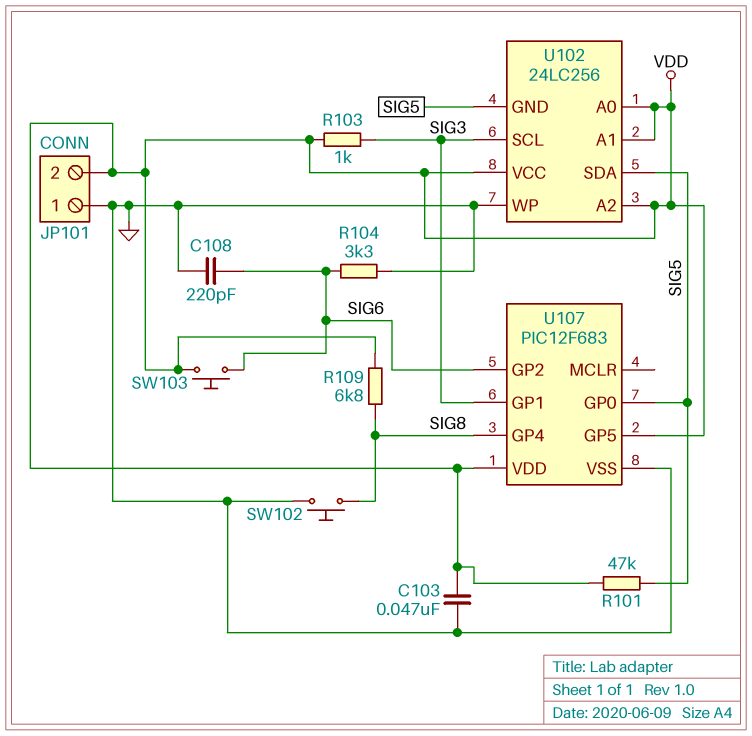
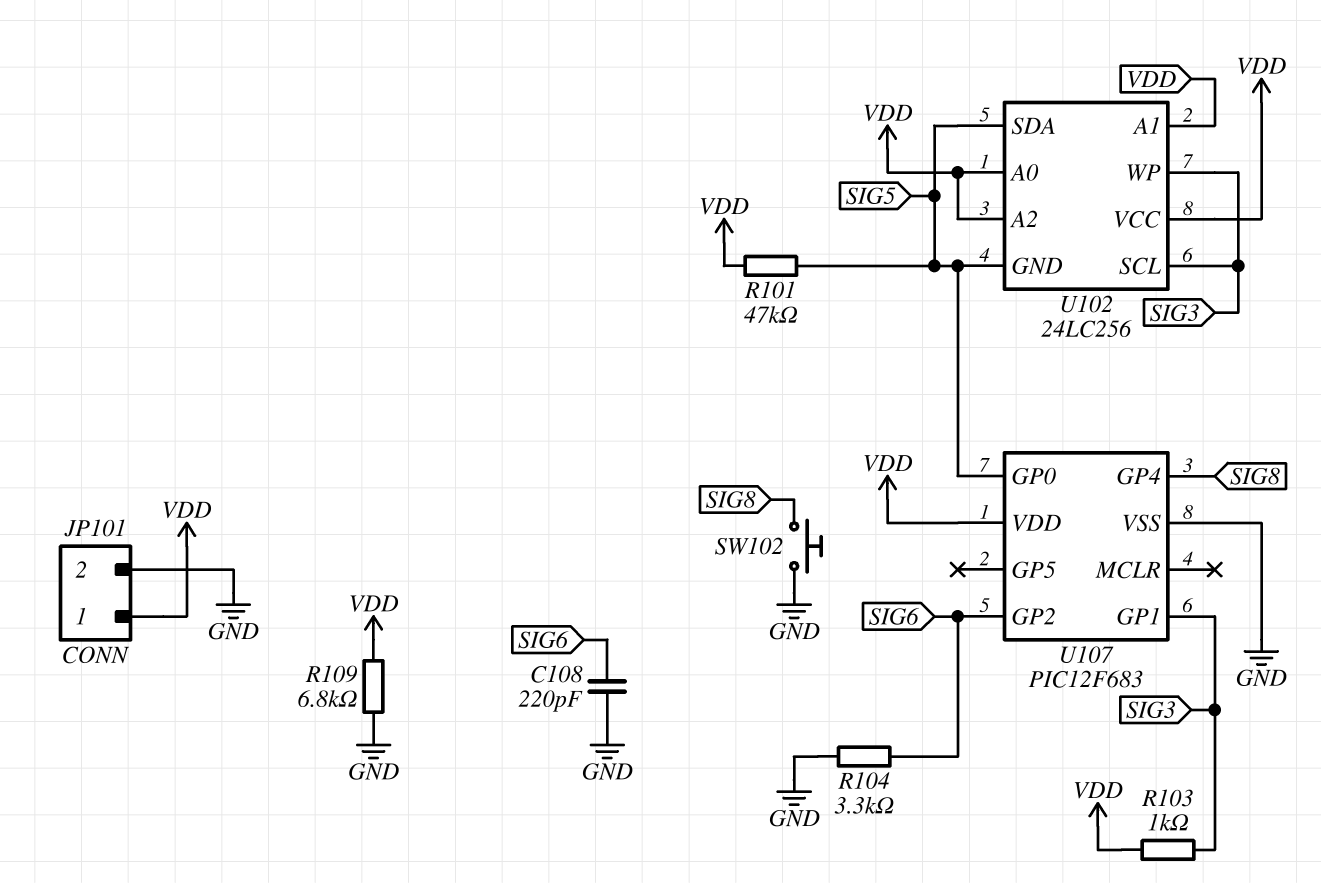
C103: 47nF (GND, VDD) -> none
JP101 pin 1: GND -> VDD
JP101 pin 2: VDD -> GND
R109: 6.8k (SIG8, VDD) -> 6.8k (GND, VDD)
SW103: button (SIG6, VDD) -> none
U102 pin WP: GND -> SIG3
U107 pin GP5: VDD -> none

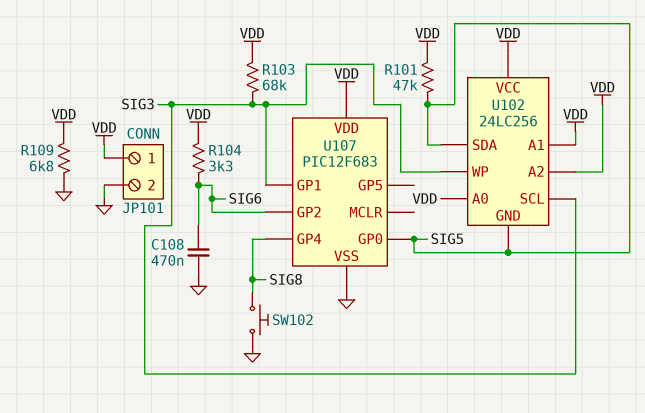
C108: 220pF (GND, SIG6) -> 470nF (GND, SIG6)
R103: 1k (SIG3, VDD) -> 68k (SIG3, VDD)
R104: 3.3k (GND, SIG6) -> 3.3k (SIG6, VDD)

